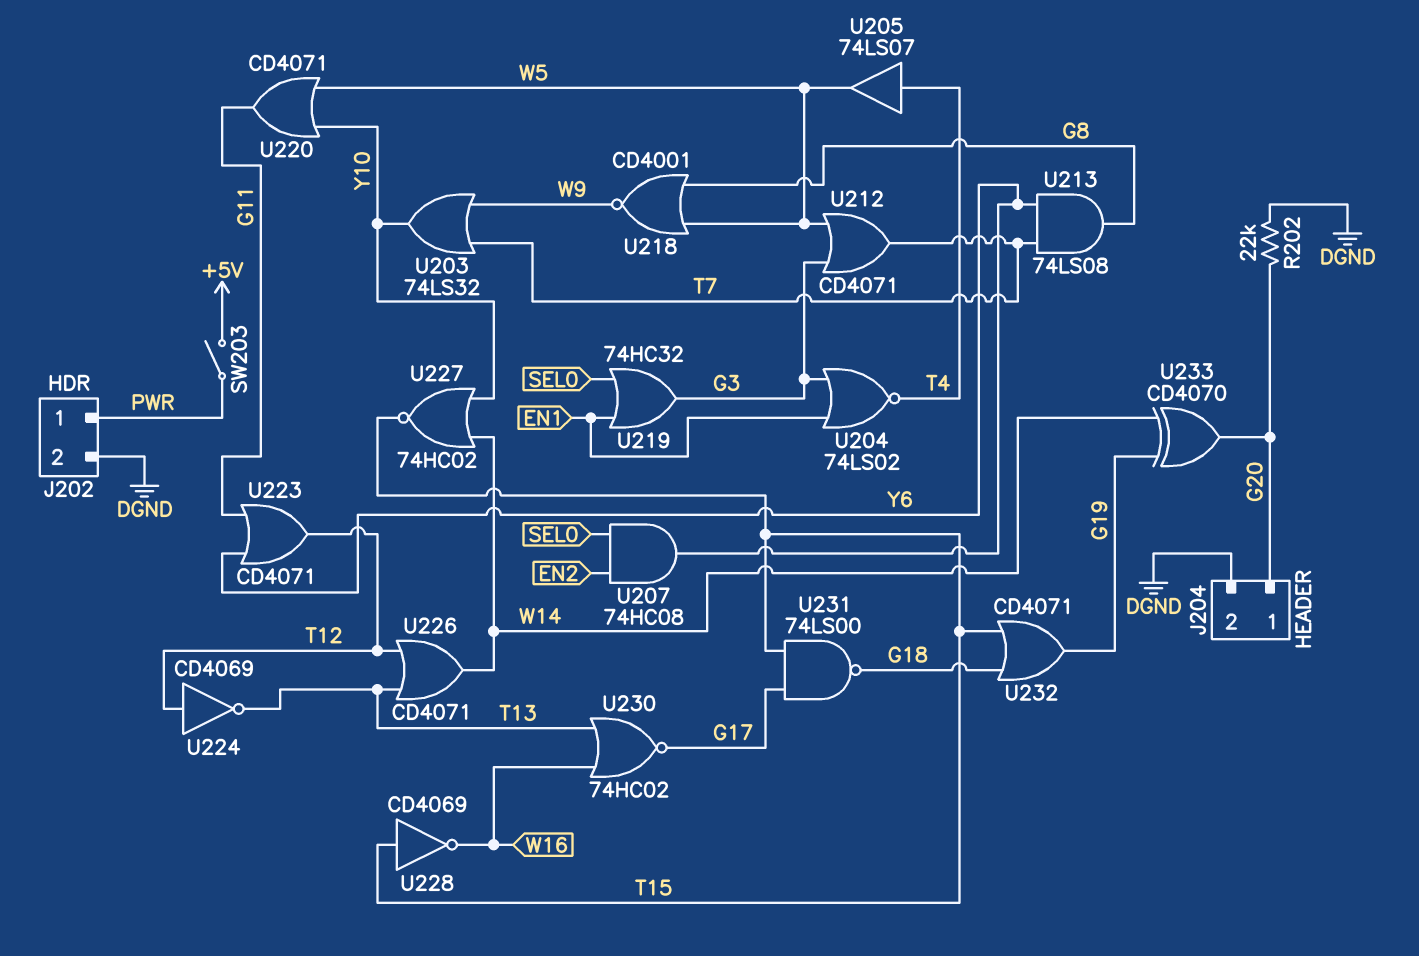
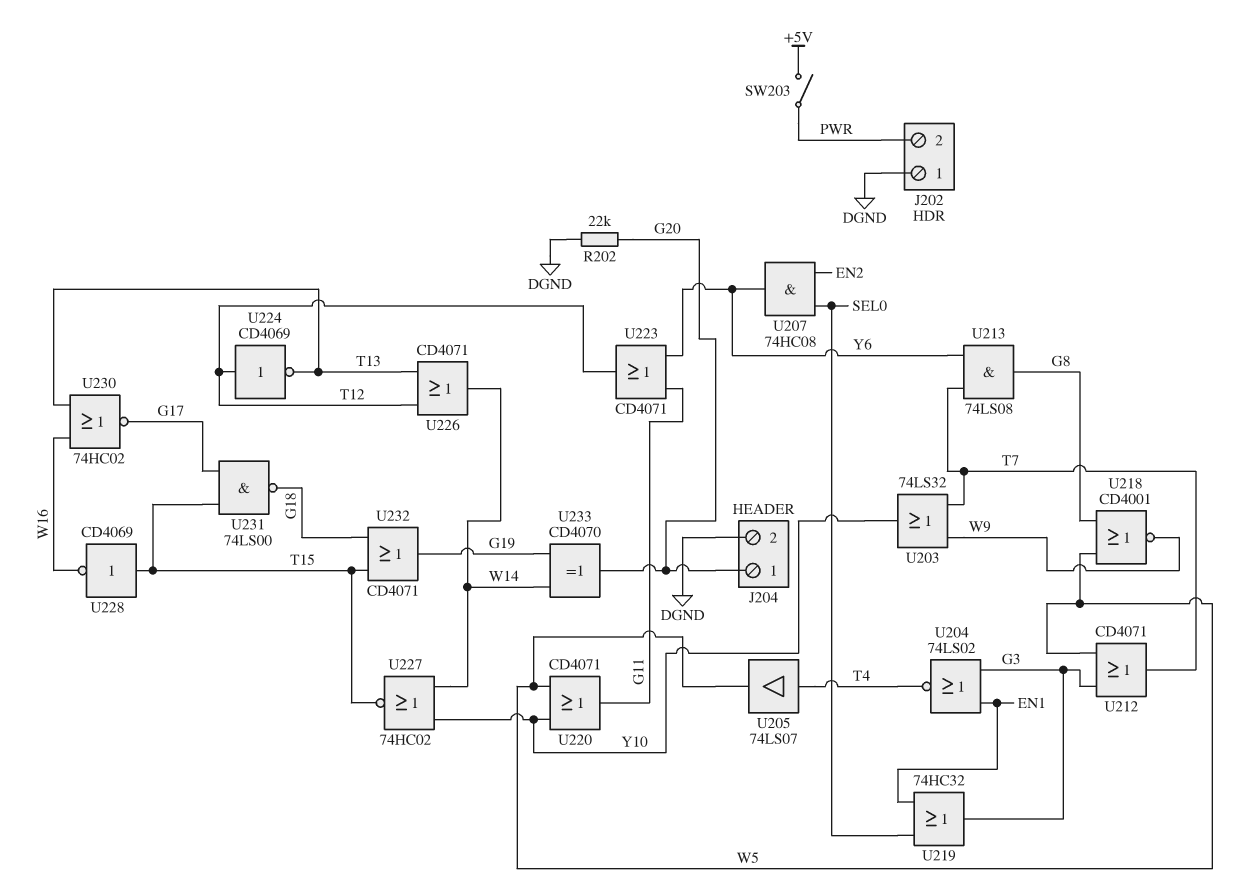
J202 pin 1: PWR -> DGND
J202 pin 2: DGND -> PWR

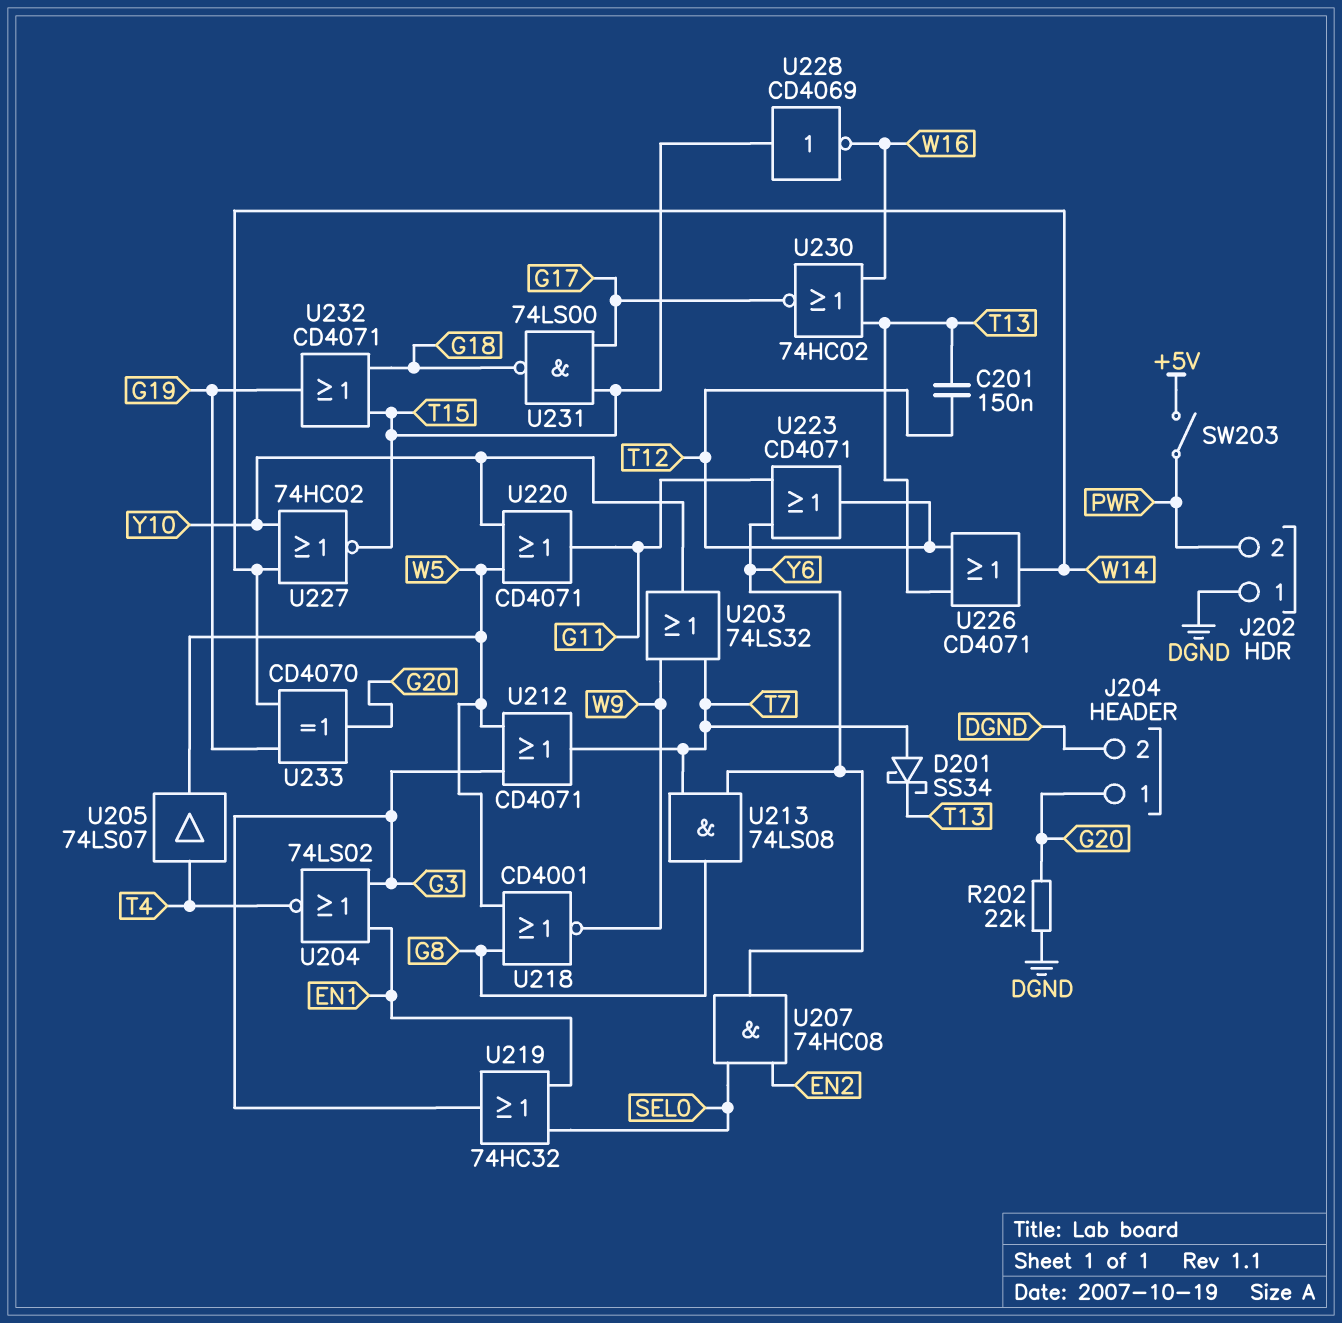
C201: none -> 150nF (T12, T13)
D201: none -> schottky SS34 (A T7, K T13)
U224: NOT CD4069 (in T12, out T13) -> none

